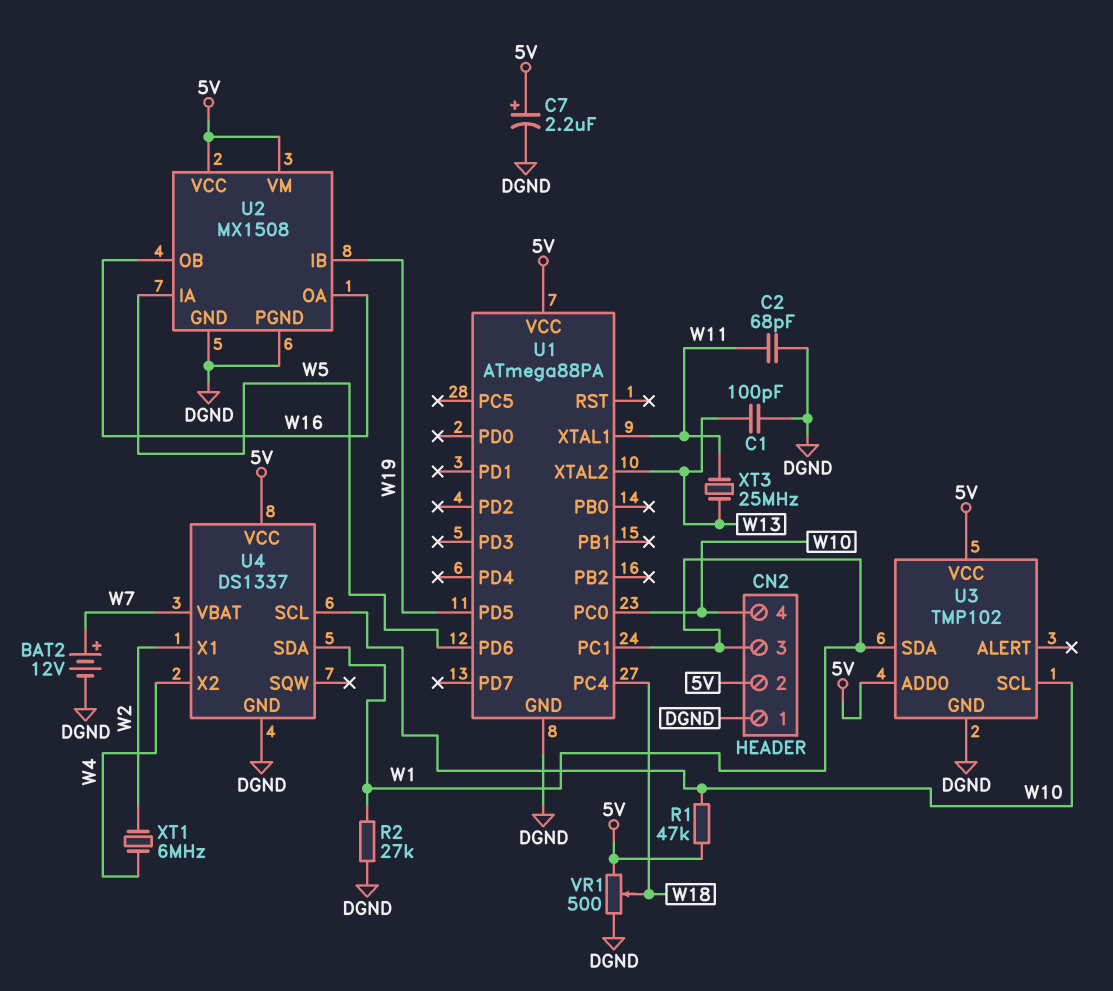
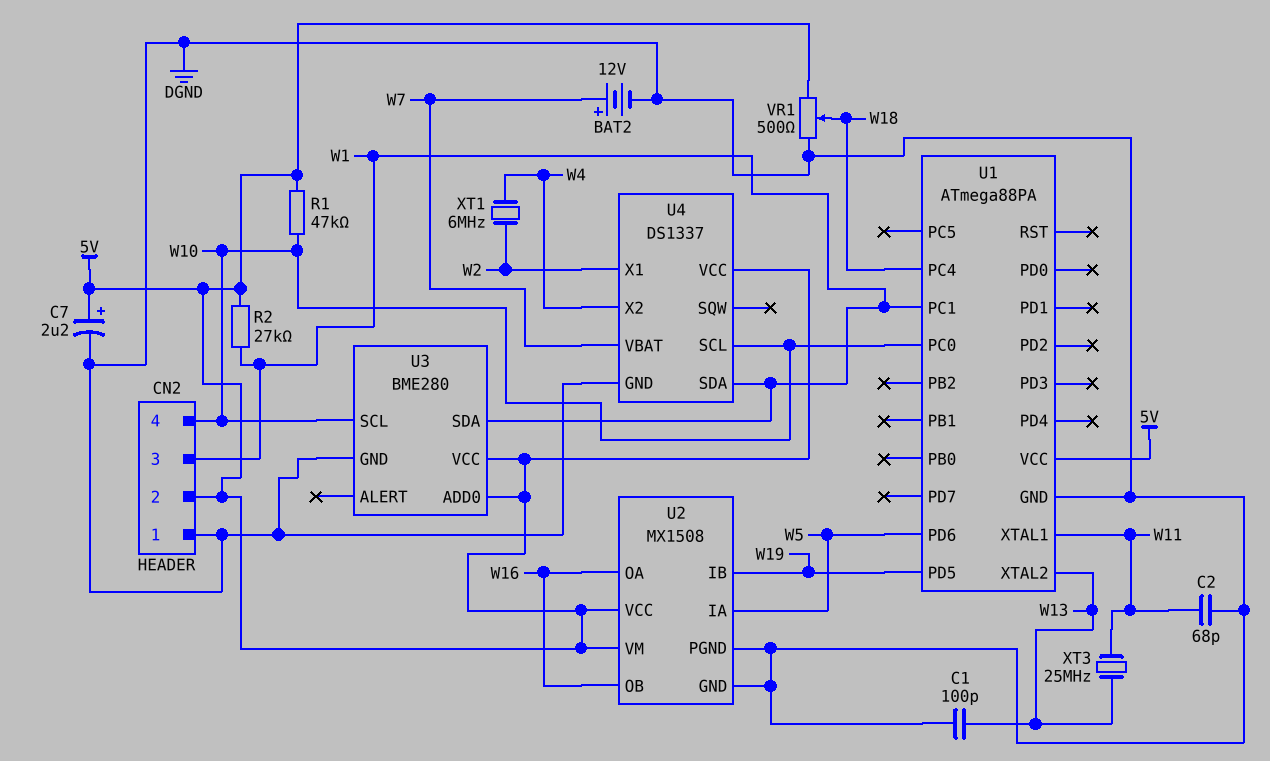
R2: 27k (DGND, W1) -> 27k (5V, W1)
U3: TMP102 -> BME280

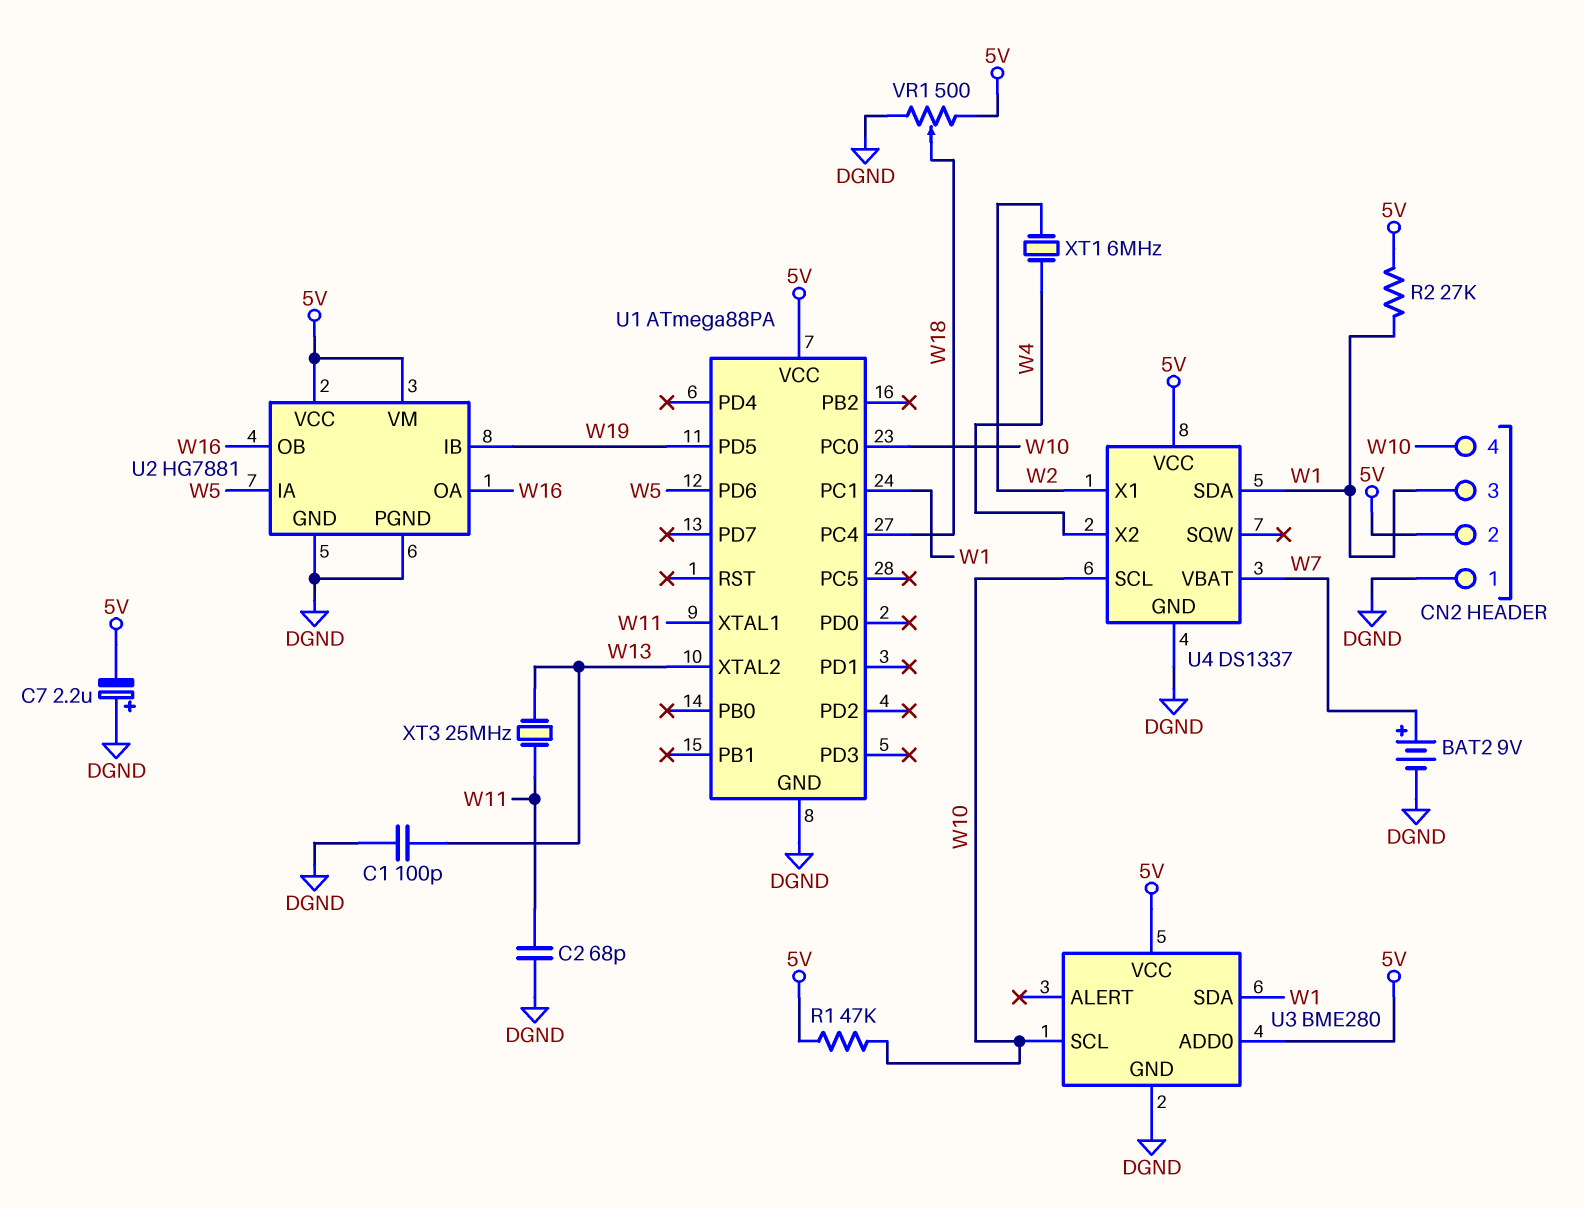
BAT2: 12V (plus W7, minus DGND) -> 9V (plus W7, minus DGND)
C7: 2.2uF (plus 5V, minus DGND) -> 2.2uF (plus DGND, minus 5V)
U2: MX1508 -> HG7881

